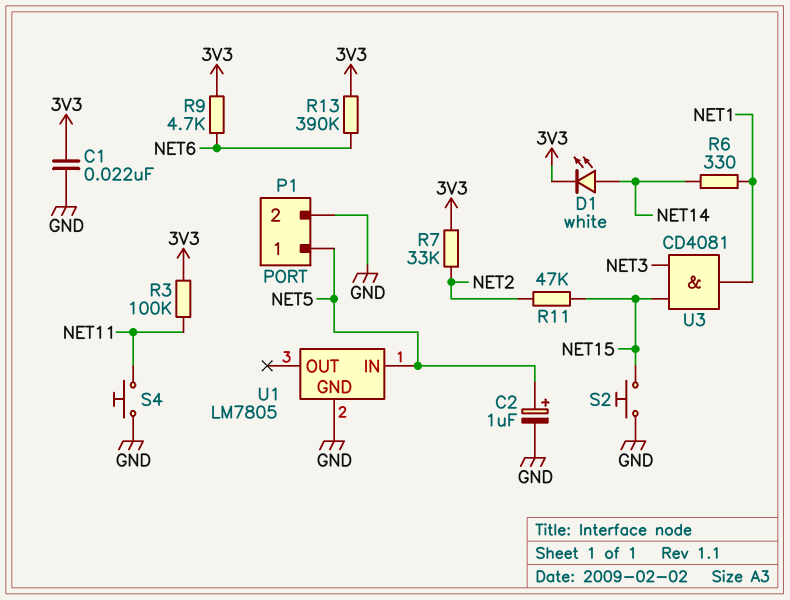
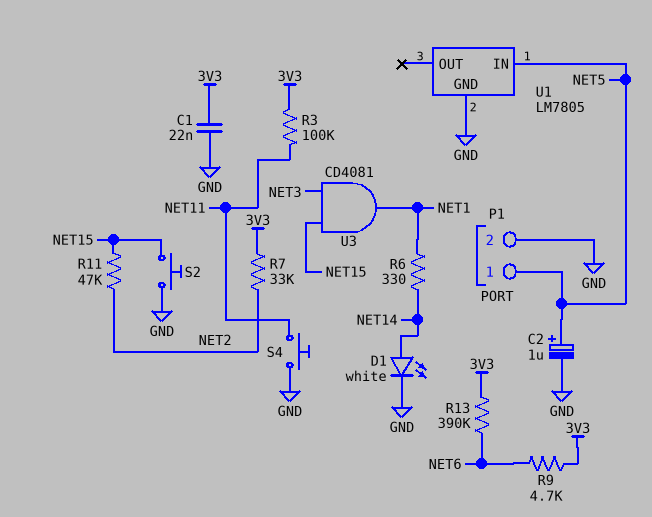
D1: LED white (A NET14, K 3V3) -> LED white (A NET14, K GND)

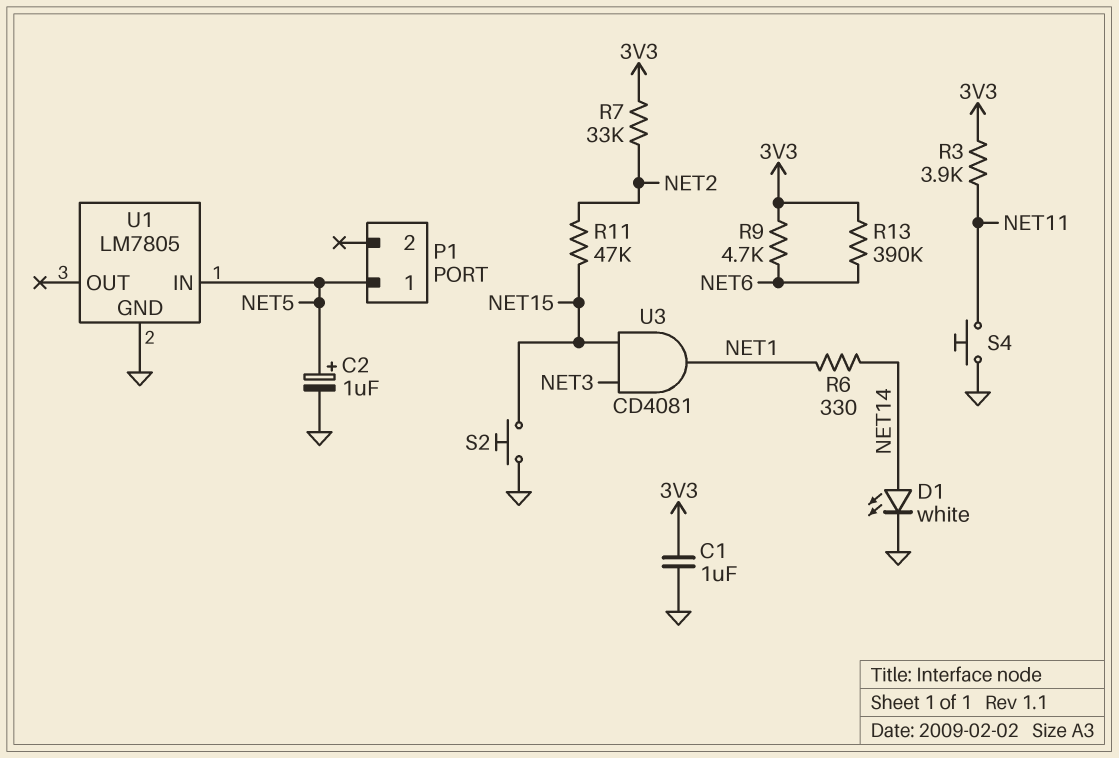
C1: 22nF (3V3, GND) -> 1uF (3V3, GND)
P1 pin 2: GND -> none
R3: 100k (3V3, NET11) -> 3.9k (3V3, NET11)

